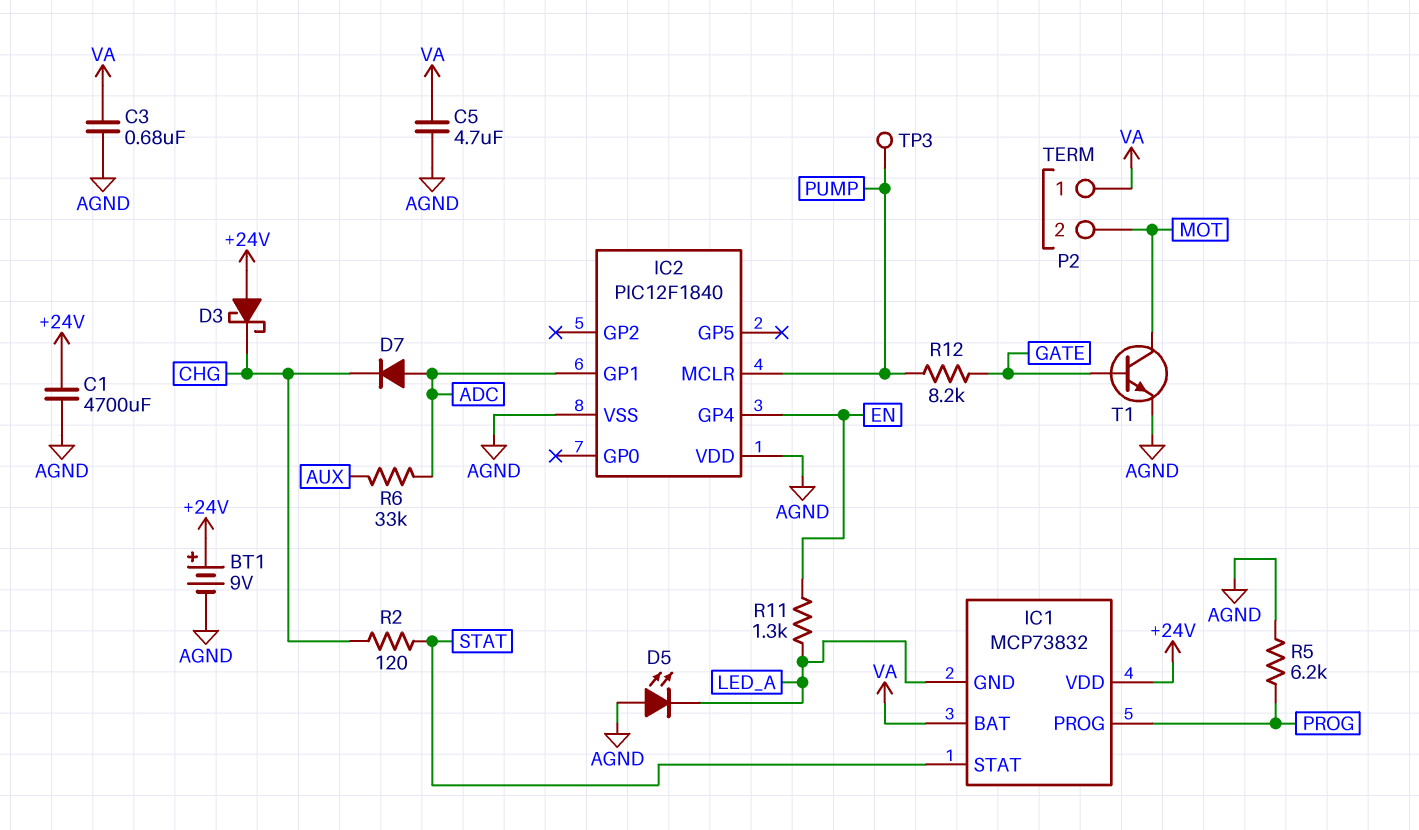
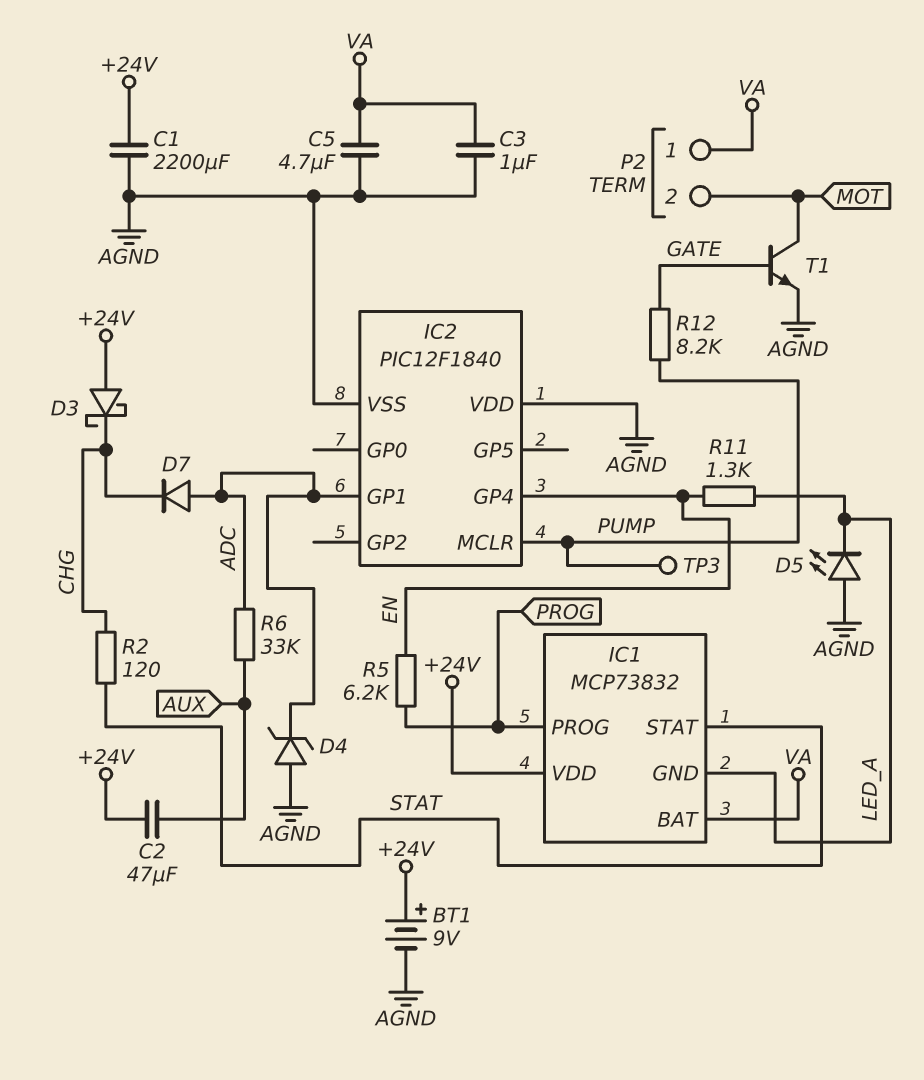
C1: 4700uF (+24V, AGND) -> 2200uF (+24V, AGND)
C2: none -> 47uF (+24V, AUX)
C3: 680nF (AGND, VA) -> 1uF (AGND, VA)
D4: none -> zener (A AGND, K ADC)
R5: 6.2k (AGND, PROG) -> 6.2k (EN, PROG)

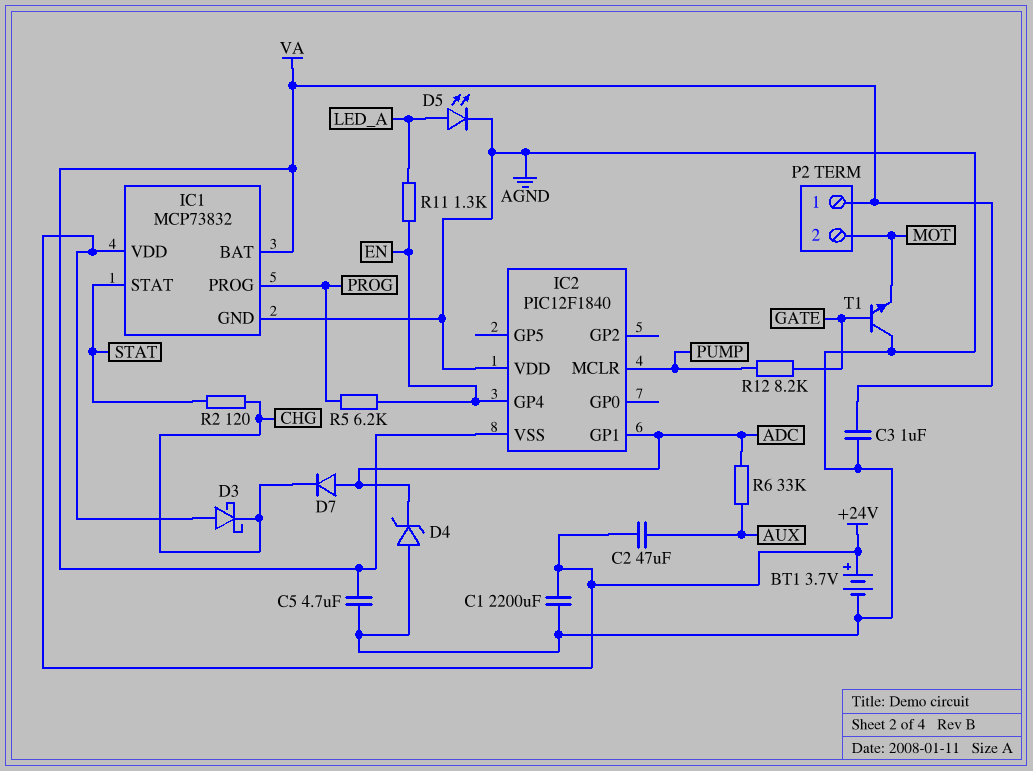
BT1: 9V (plus +24V, minus AGND) -> 3.7V (plus +24V, minus AGND)
D5: LED (A AGND, K LED_A) -> LED (A LED_A, K AGND)
IC1 pin GND: LED_A -> AGND
IC2 pin VSS: AGND -> VA
T1: NPN (B GATE, C MOT, E AGND) -> NPN (B GATE, C AGND, E MOT)
TP3: test point (PUMP) -> none

